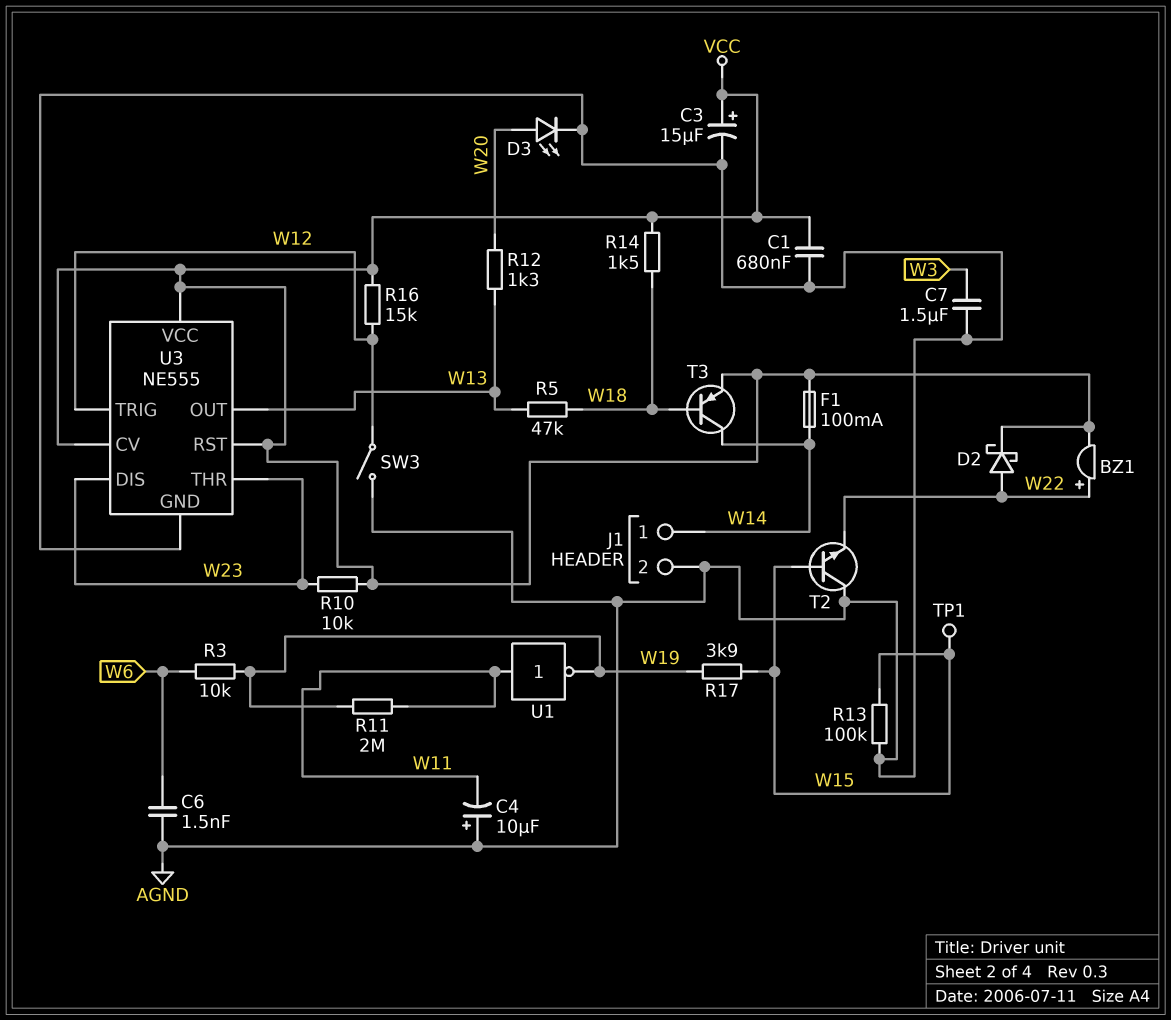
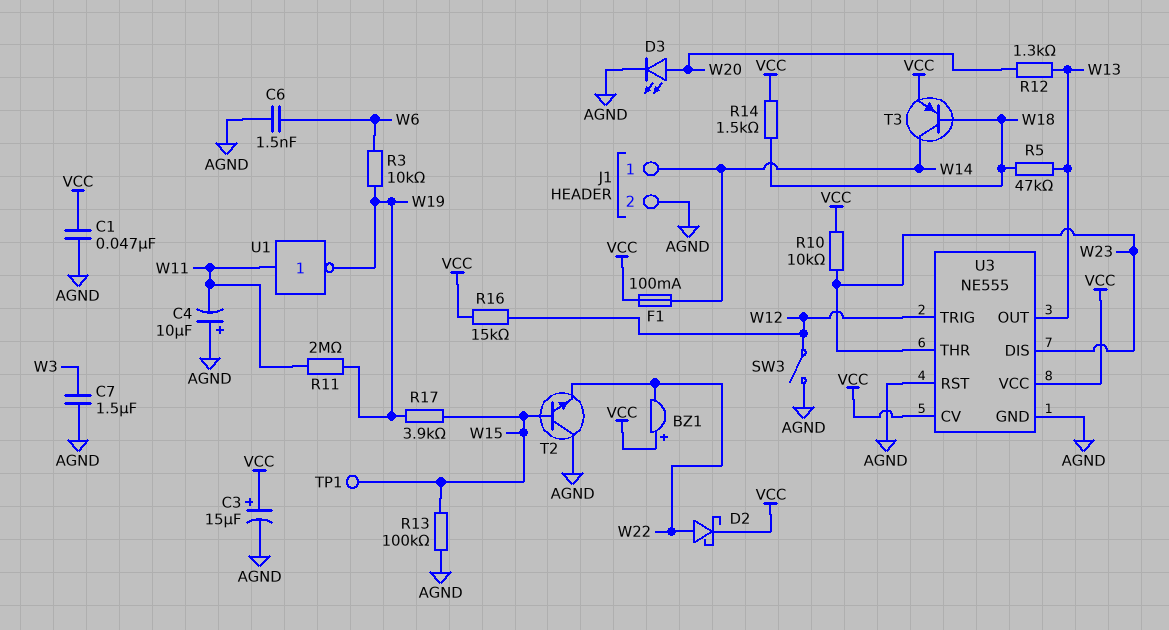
BZ1: buzzer (plus W22, minus VCC) -> buzzer (plus VCC, minus W22)
C1: 680nF (AGND, VCC) -> 47nF (AGND, VCC)
U3 pin RST: VCC -> AGND

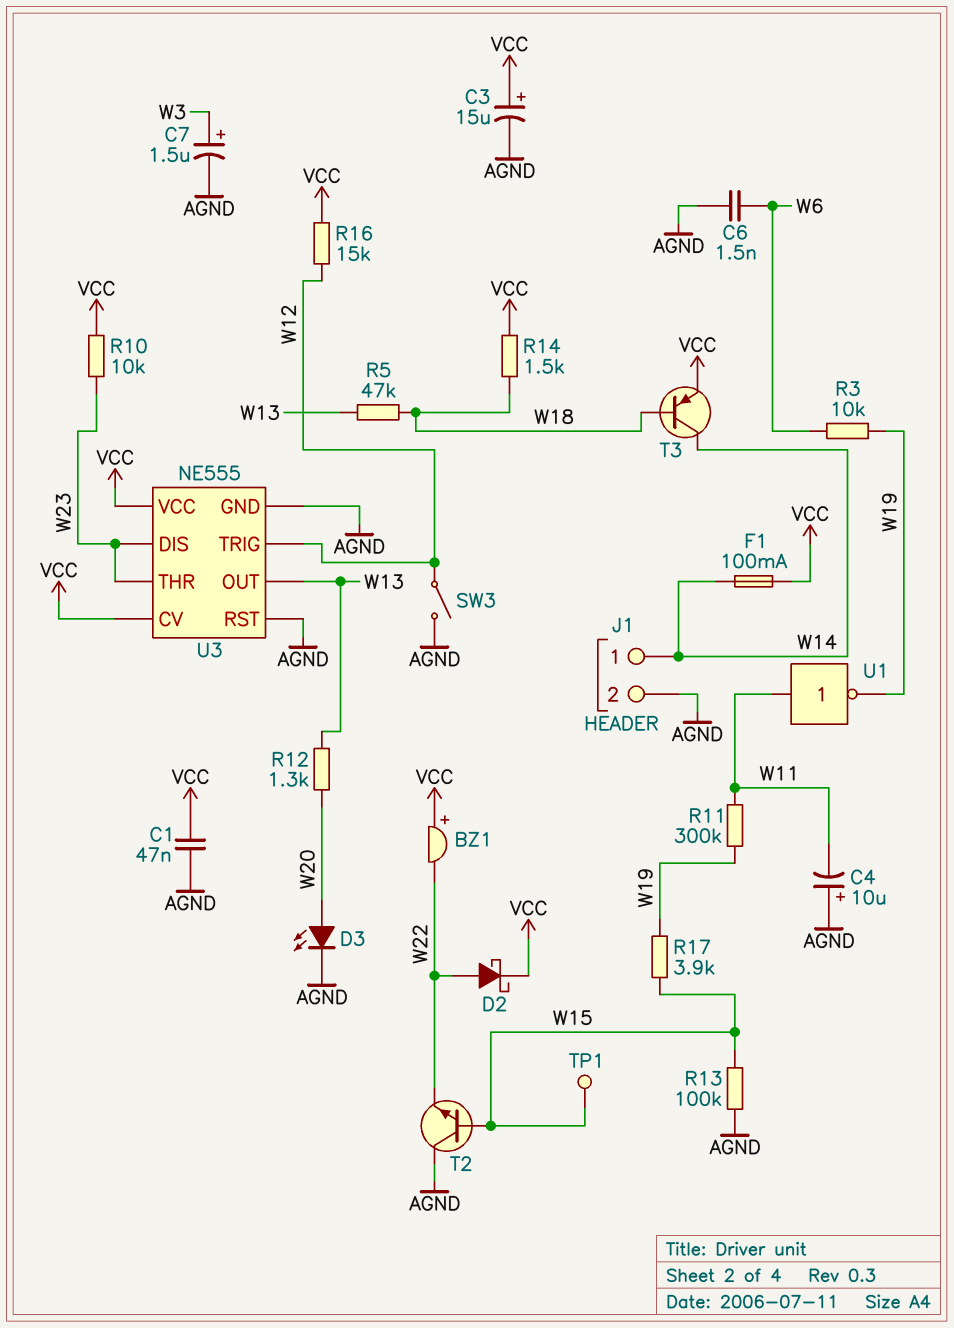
C7: 1.5uF (AGND, W3) -> 1.5uF (plus W3, minus AGND)
R11: 2M (W11, W19) -> 300k (W11, W19)

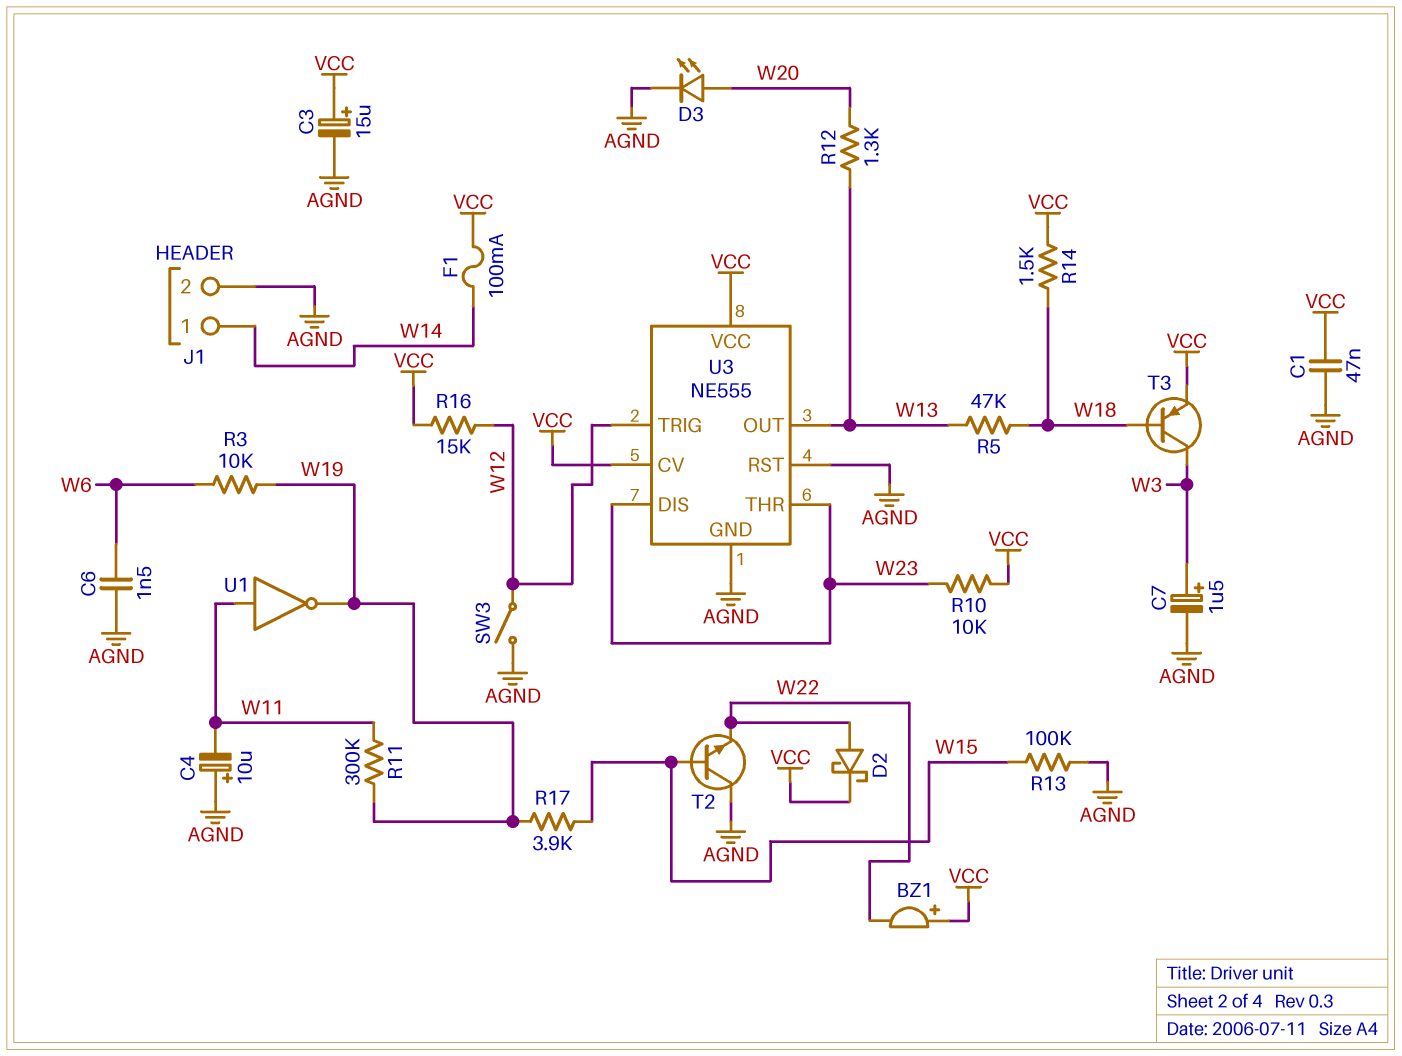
T3: PNP (B W18, C W14, E VCC) -> PNP (B W18, C W3, E VCC)
TP1: test point (W15) -> none

